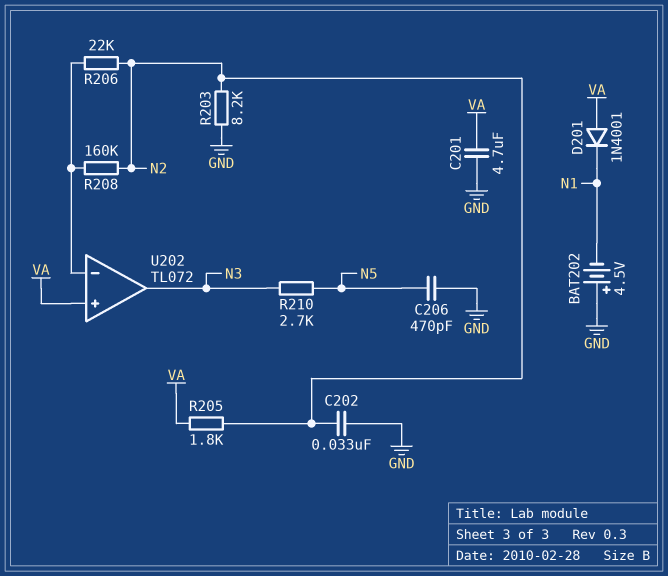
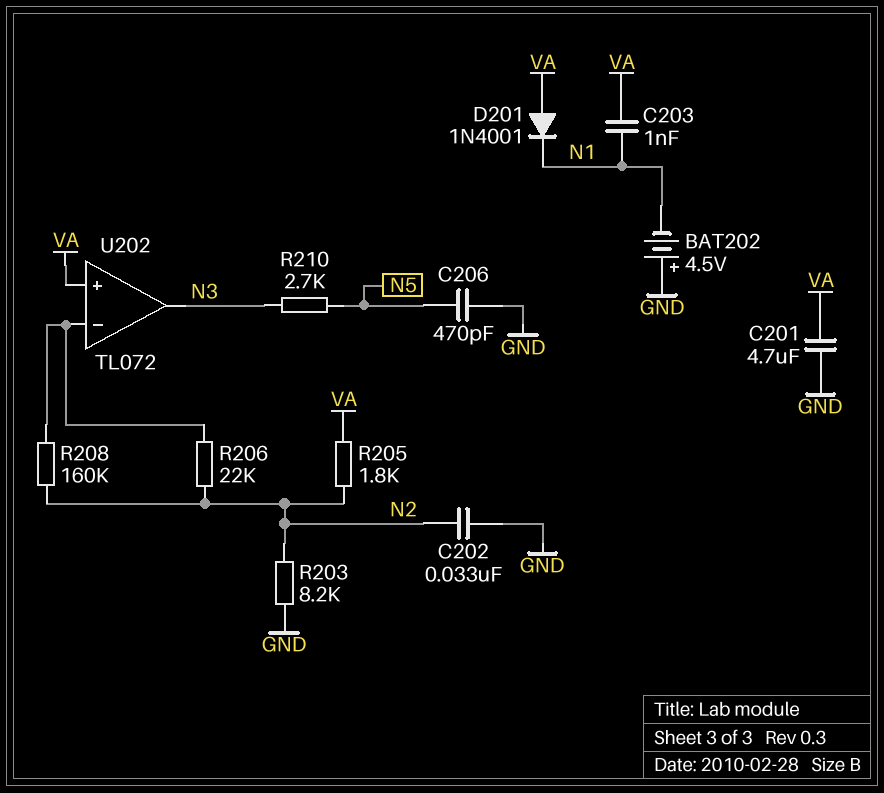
C203: none -> 1nF (N1, VA)

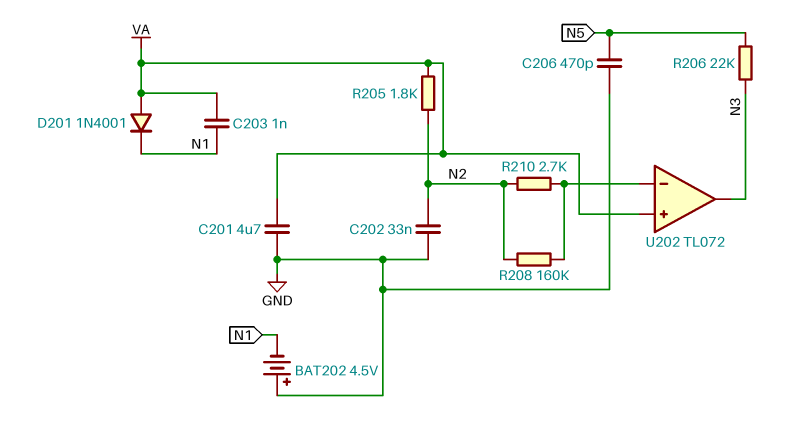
R203: 8.2k (GND, N2) -> none
R206: 22k (N2, U202/in-) -> 22k (N3, N5)
R210: 2.7k (N3, N5) -> 2.7k (N2, U202/in-)

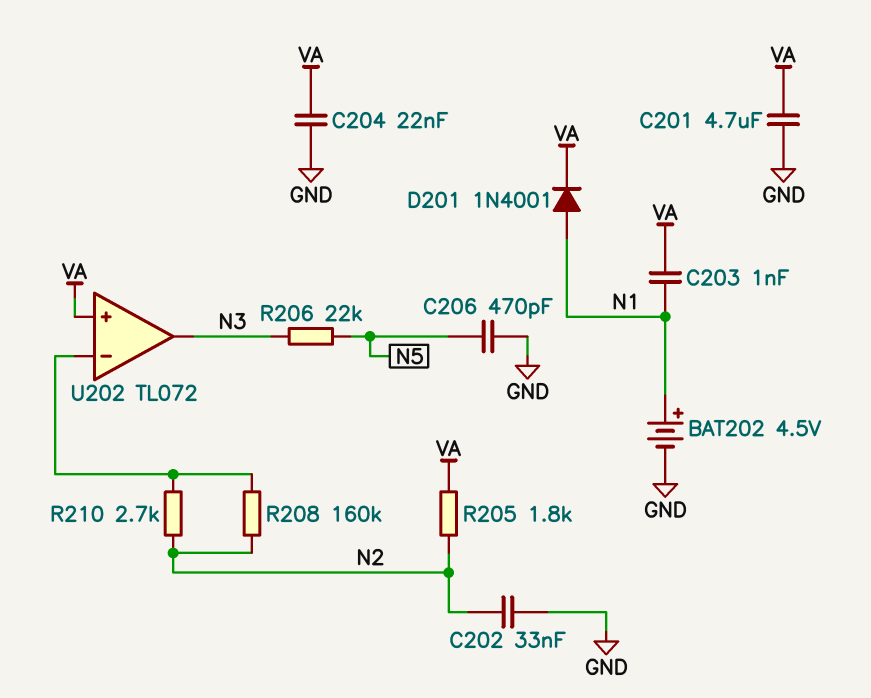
BAT202: 4.5V (plus GND, minus N1) -> 4.5V (plus N1, minus GND)
C204: none -> 22nF (GND, VA)
D201: diode 1N4001 (A VA, K N1) -> diode 1N4001 (A N1, K VA)

